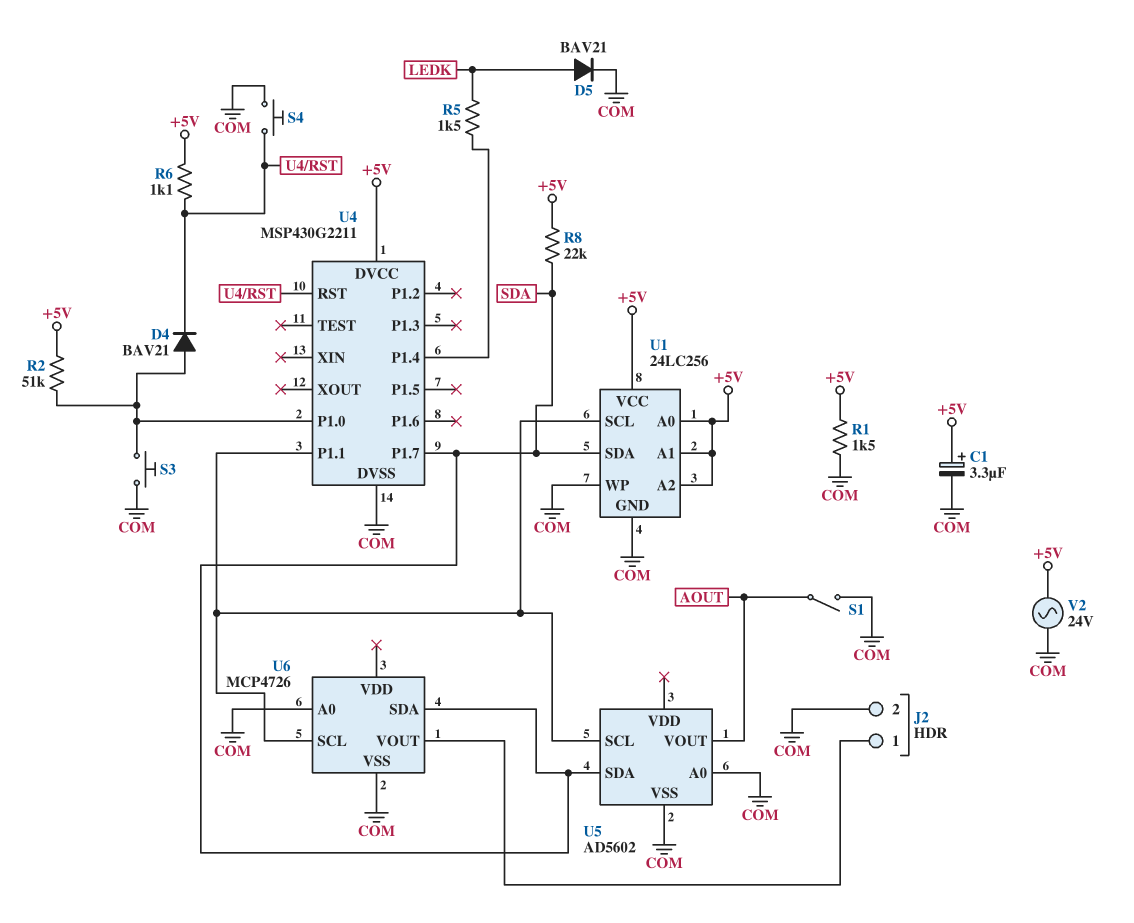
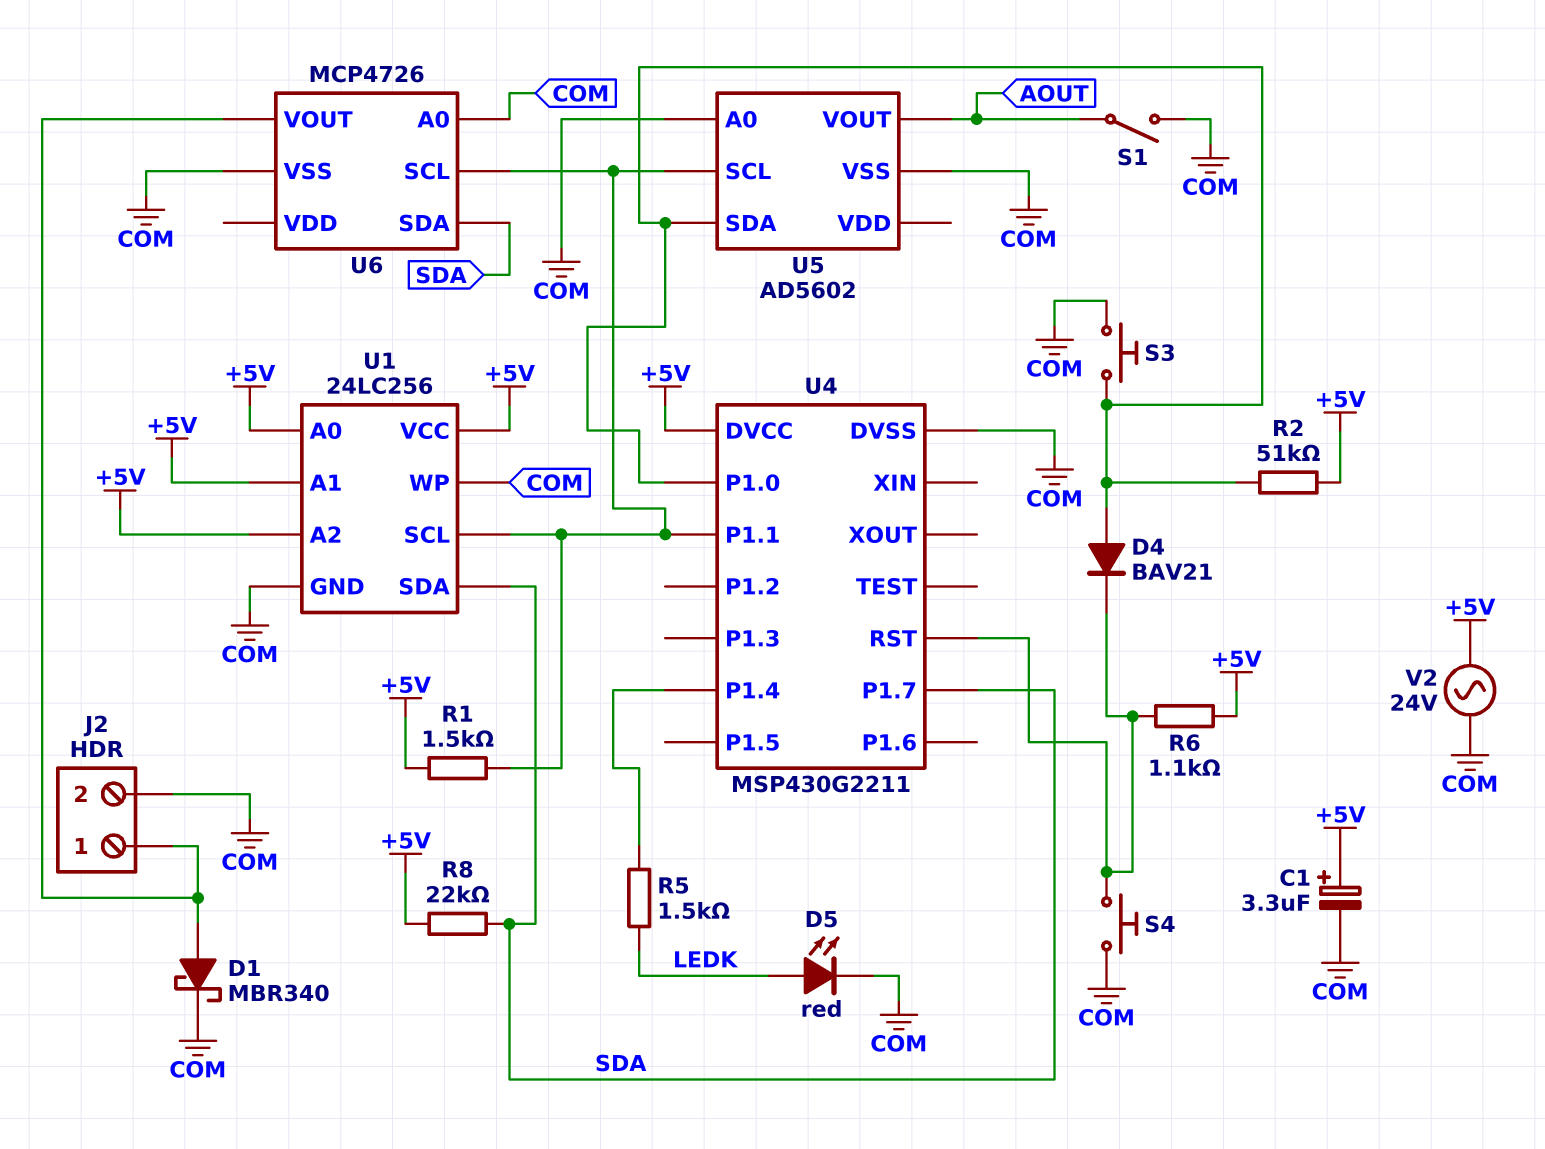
D1: none -> schottky MBR340 (A J2/1, K COM)
D5: diode BAV21 (A LEDK, K COM) -> LED red (A LEDK, K COM)
R1: 1.5k (+5V, COM) -> 1.5k (+5V, U1/SCL)
U5 pin SDA: SDA -> U4/P1.0

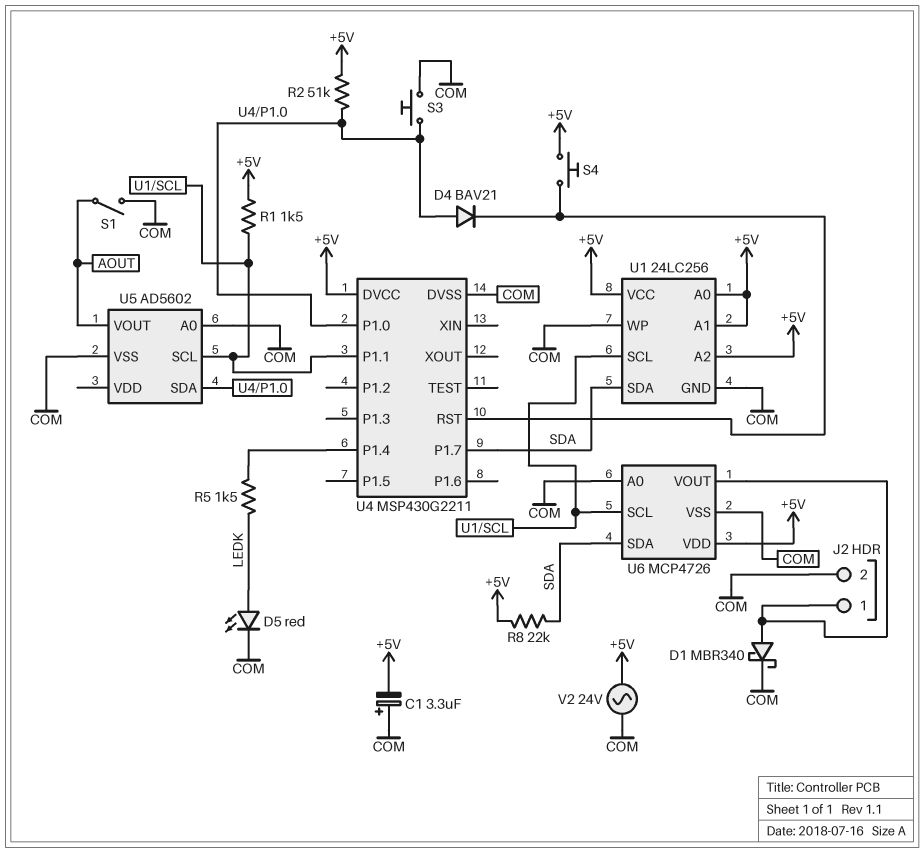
C1: 3.3uF (plus +5V, minus COM) -> 3.3uF (plus COM, minus +5V)
R6: 1.1k (+5V, U4/RST) -> none
S4: button (COM, U4/RST) -> button (+5V, U4/RST)
U6 pin VDD: none -> +5V

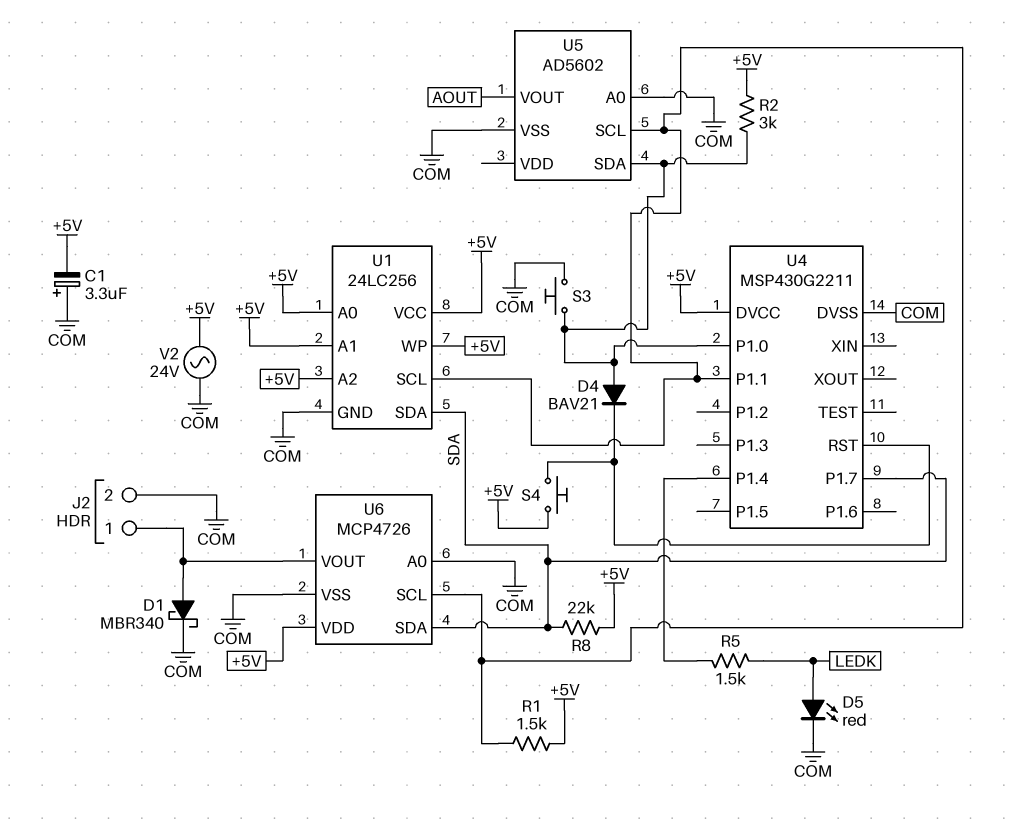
R2: 51k (+5V, U4/P1.0) -> 3k (+5V, U4/P1.0)
S1: switch (AOUT, COM) -> none
U1 pin WP: COM -> +5V

